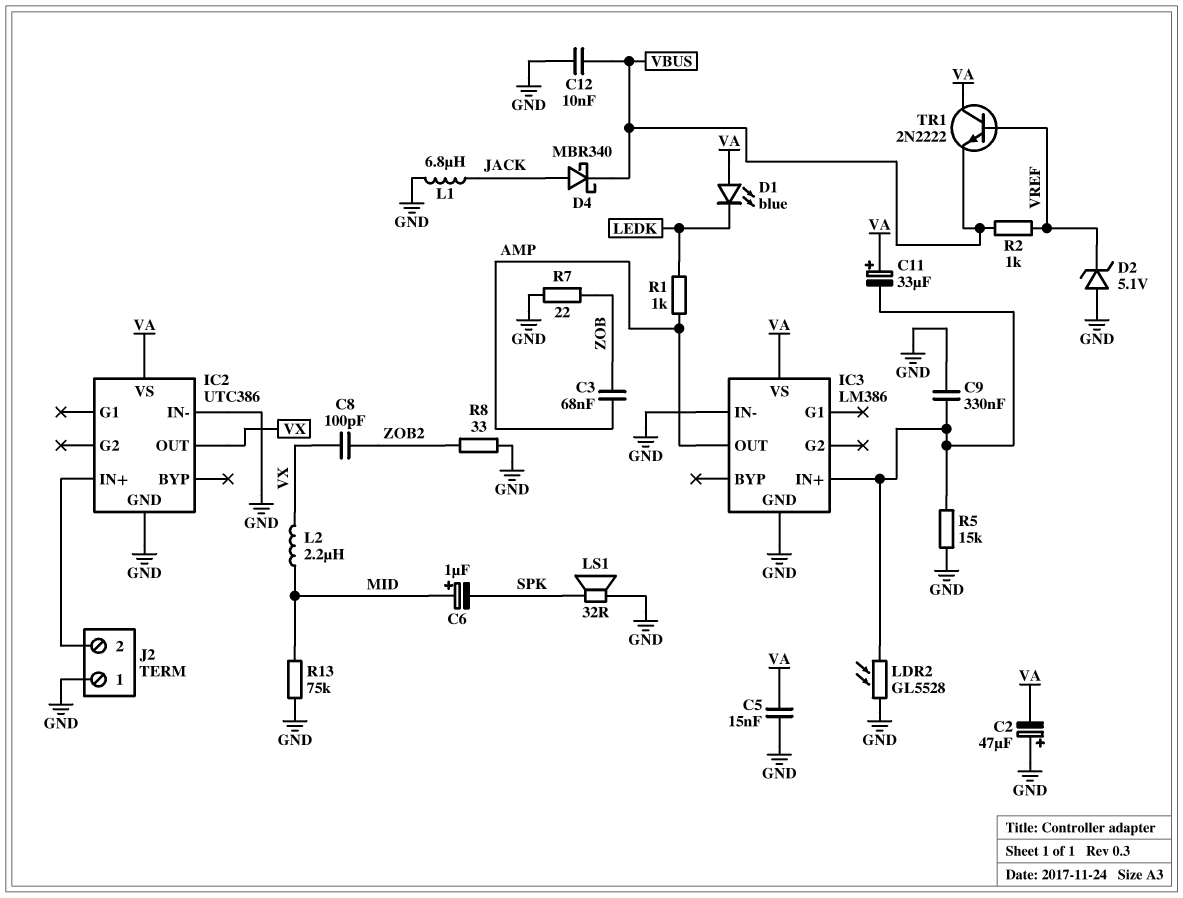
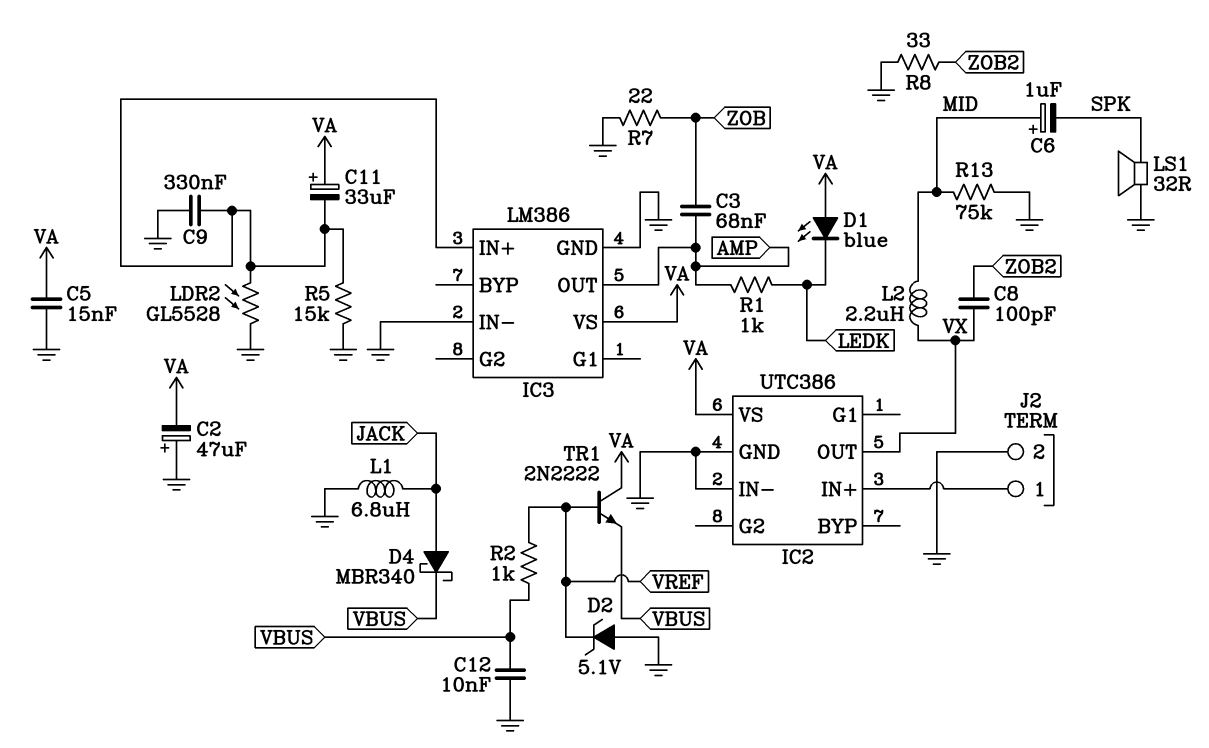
J2 pin 1: GND -> IC2/IN+
J2 pin 2: IC2/IN+ -> GND

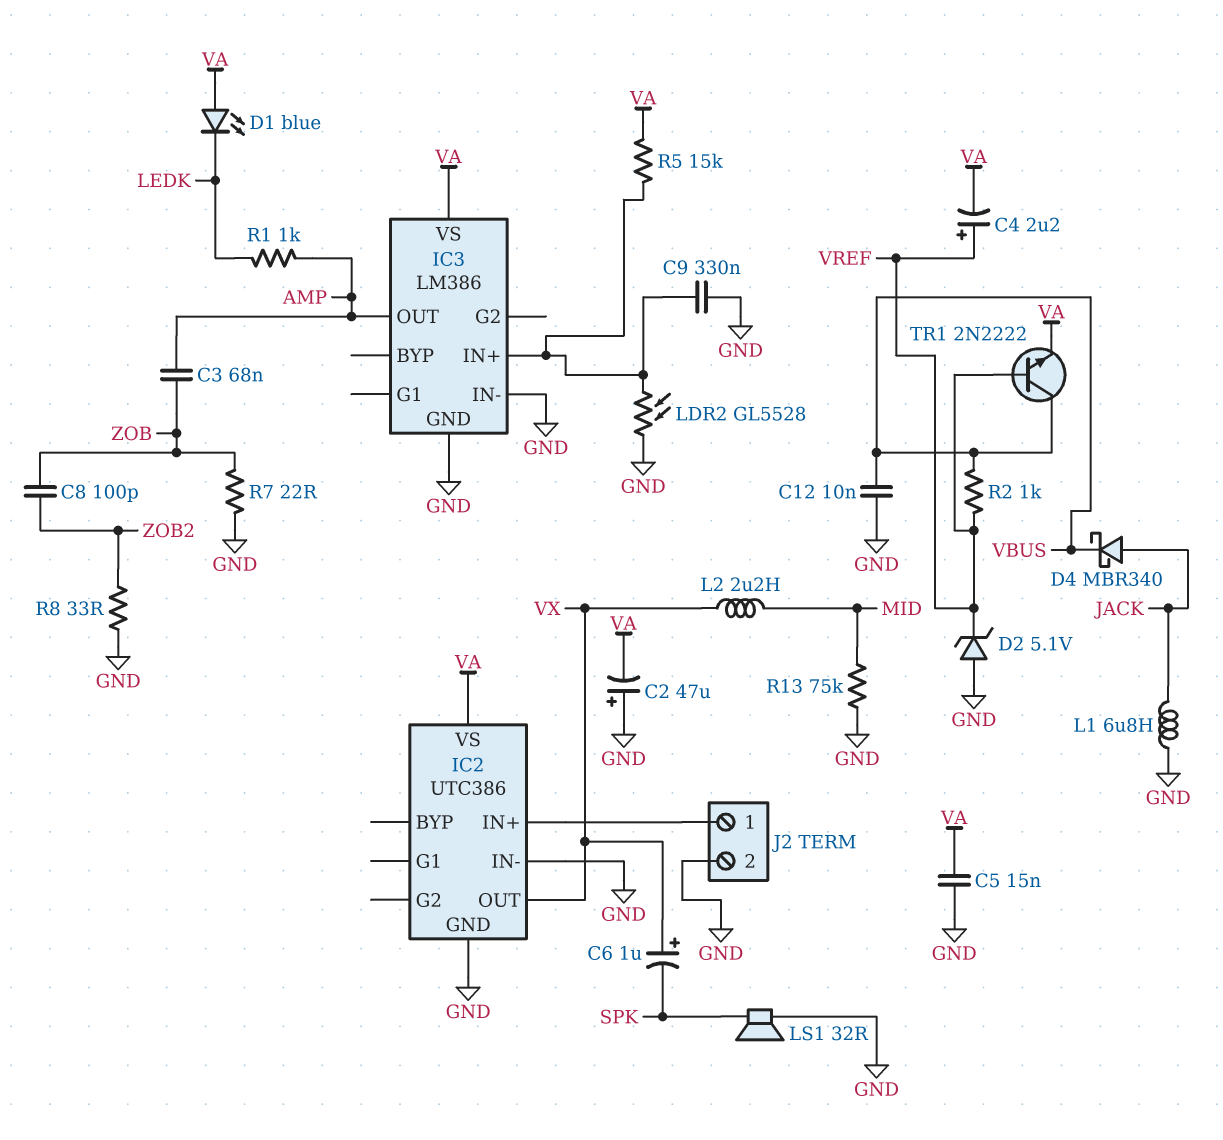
C4: none -> 2.2uF (plus VREF, minus VA)
C6: 1uF (plus MID, minus SPK) -> 1uF (plus VX, minus SPK)
C8: 100pF (VX, ZOB2) -> 100pF (ZOB, ZOB2)
C11: 33uF (plus VA, minus IC3/IN+) -> none
R5: 15k (GND, IC3/IN+) -> 15k (IC3/IN+, VA)
TR1: NPN 2N2222 (B VREF, C VA, E VBUS) -> NPN 2N2222 (B VREF, C VBUS, E VA)

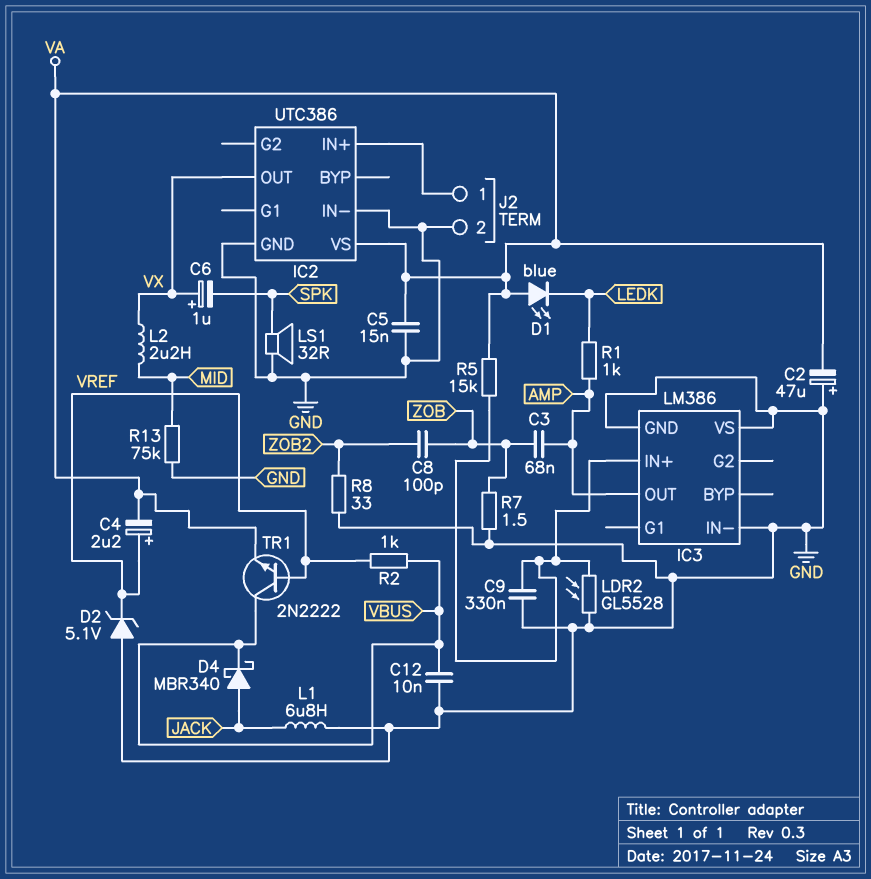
IC3 pin VS: VA -> GND
R7: 22 (GND, ZOB) -> 1.5 (GND, ZOB)

